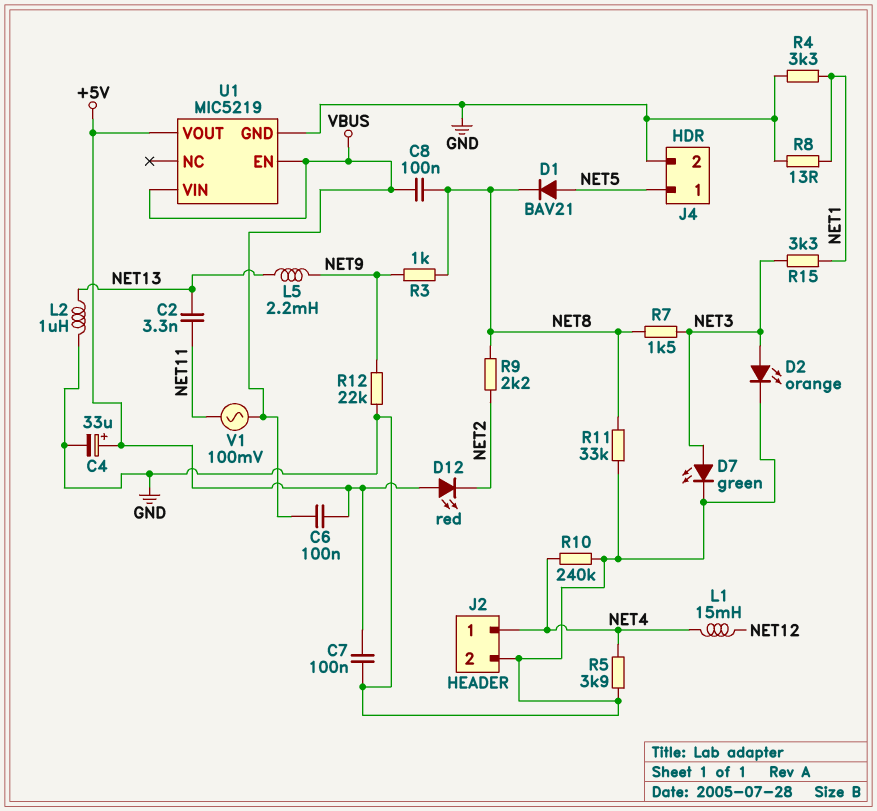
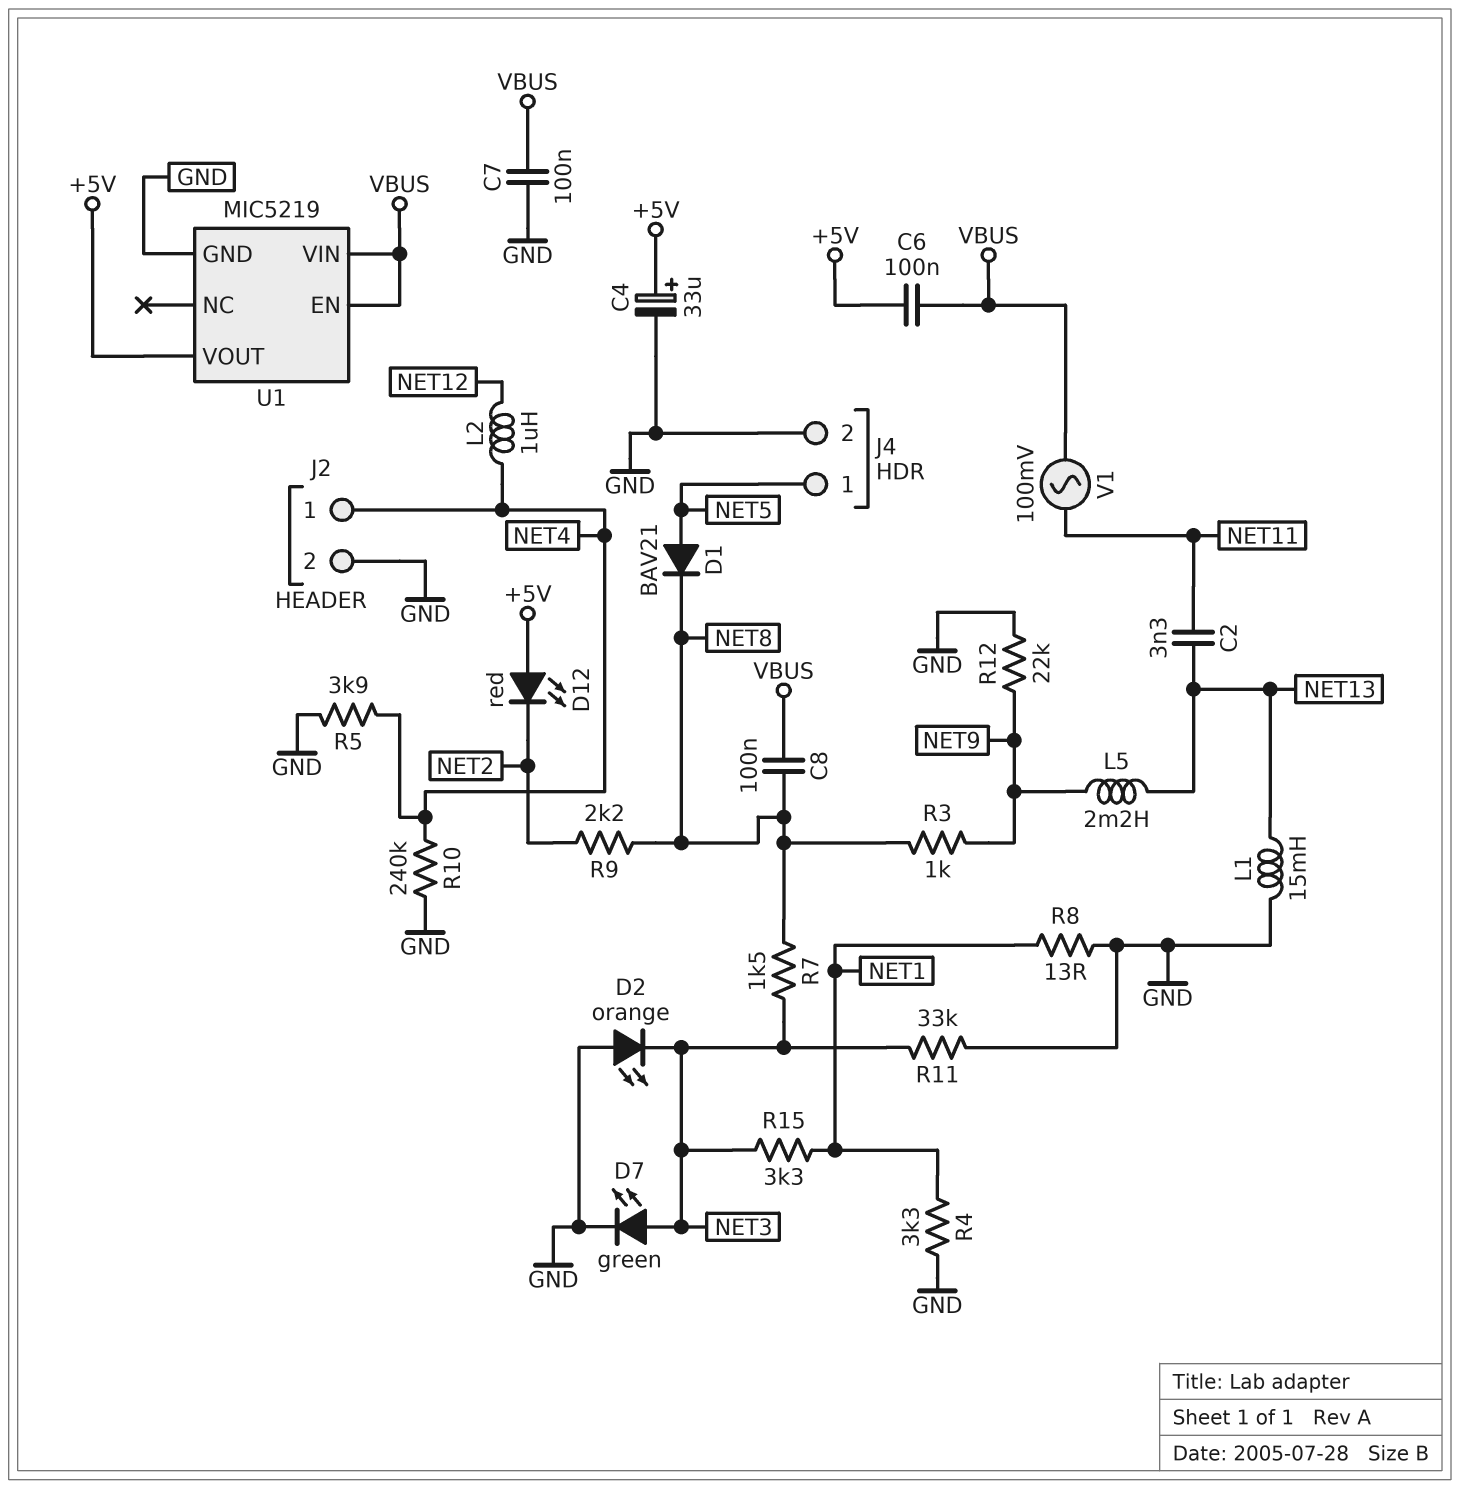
C7: 100nF (+5V, GND) -> 100nF (GND, VBUS)
D2: LED orange (A NET3, K GND) -> LED orange (A GND, K NET3)
L1: 15mH (NET4, NET12) -> 15mH (GND, NET13)
L2: 1uH (GND, NET13) -> 1uH (NET4, NET12)
R11: 33k (GND, NET8) -> 33k (GND, NET3)

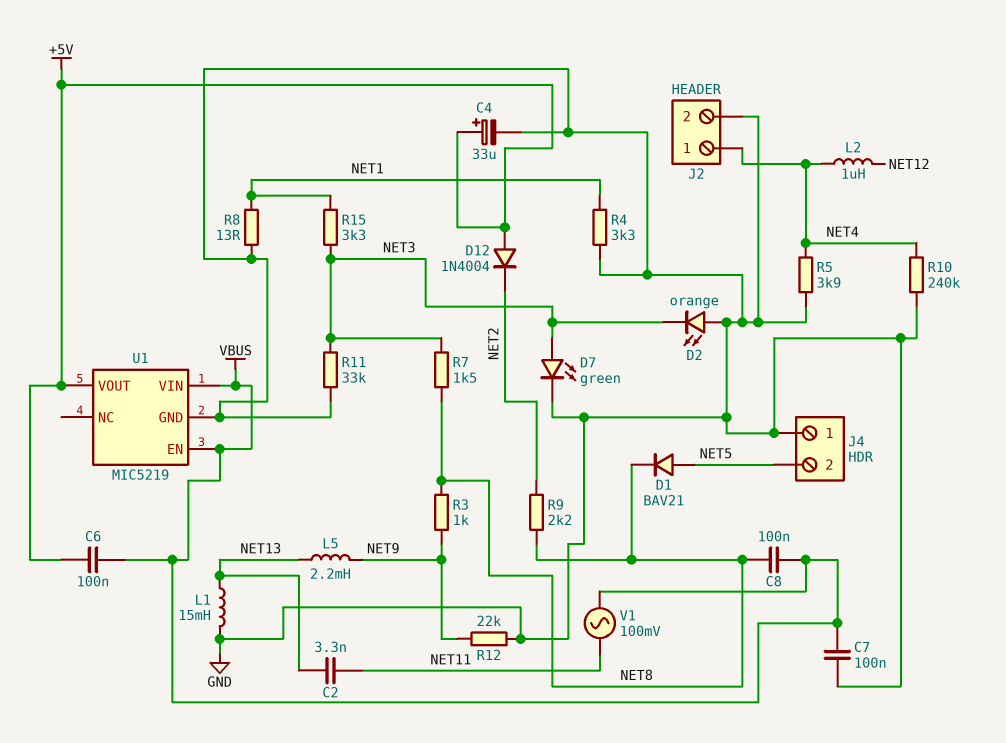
D12: LED red (A +5V, K NET2) -> diode 1N4004 (A +5V, K NET2)
J4 pin 1: NET5 -> GND
J4 pin 2: GND -> NET5

